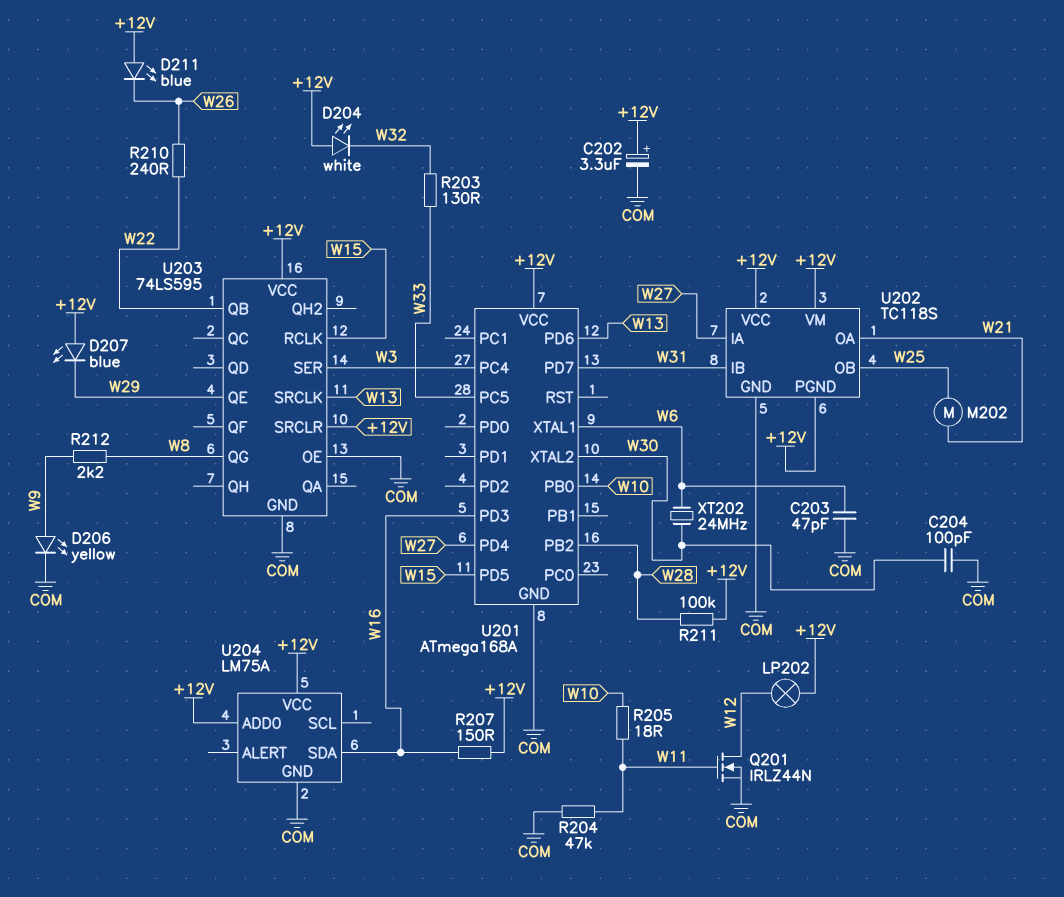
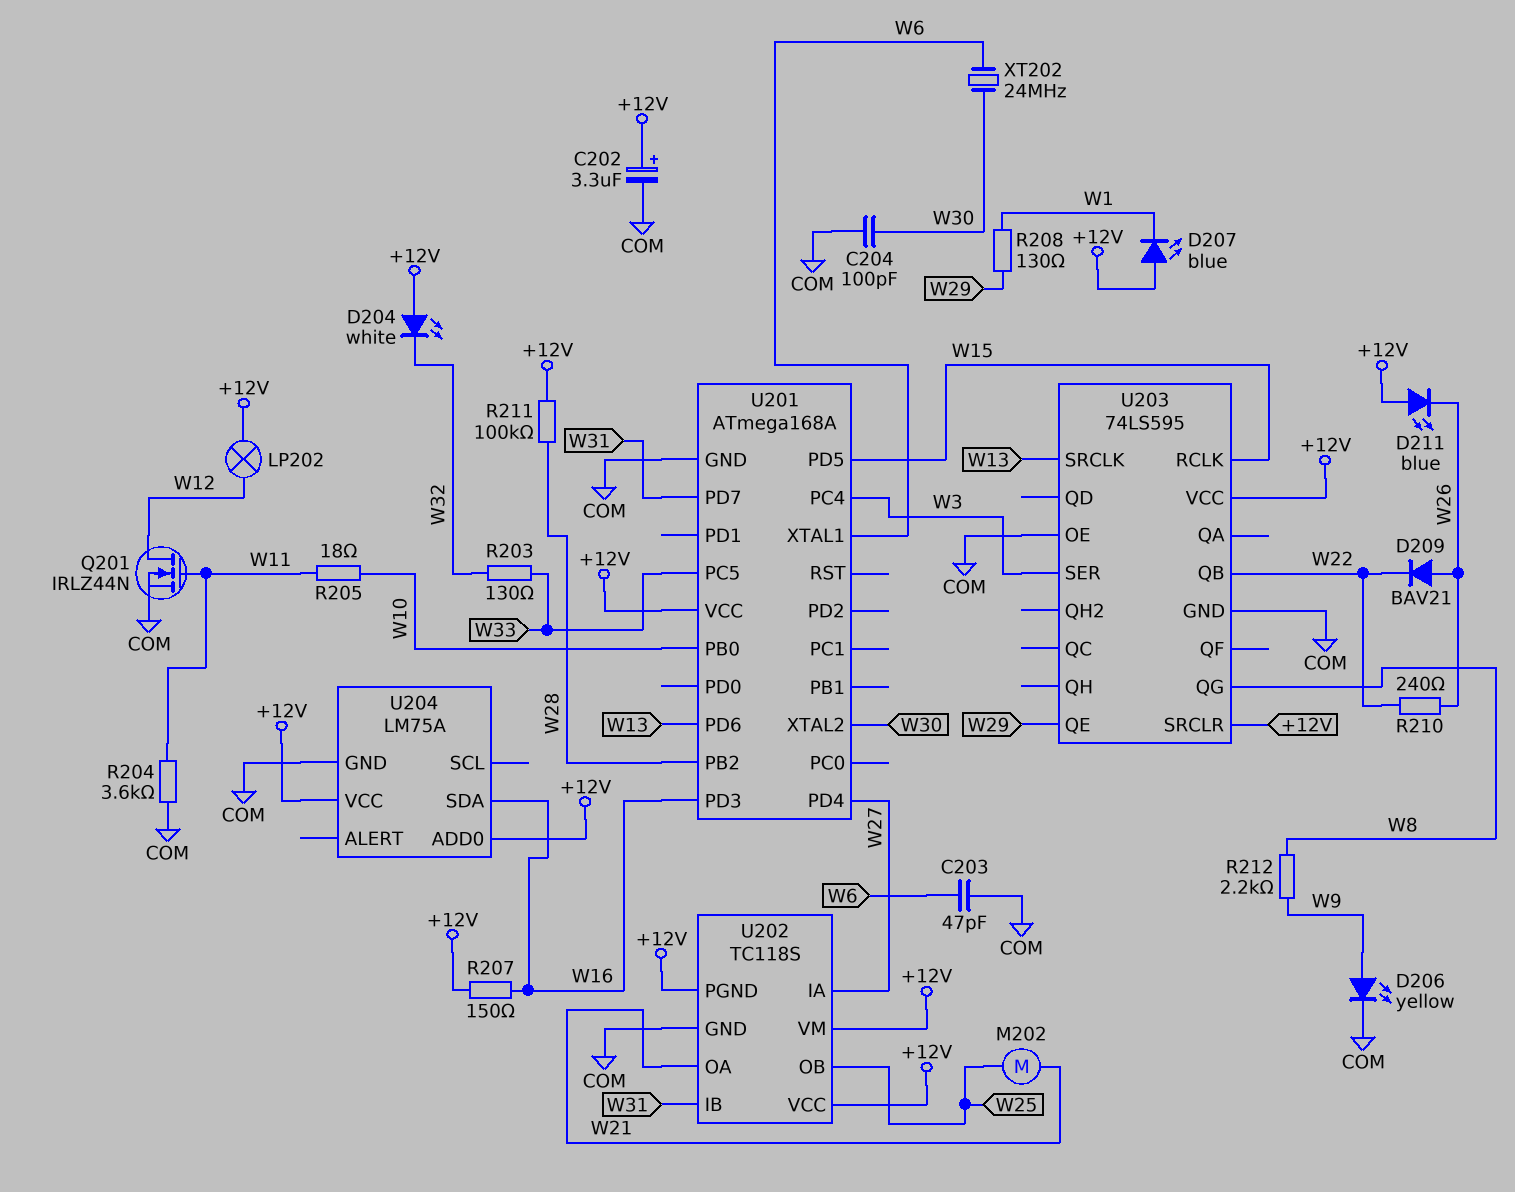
D207: LED blue (A +12V, K W29) -> LED blue (A +12V, K W1)
D209: none -> diode BAV21 (A W26, K W22)
R204: 47k (COM, W11) -> 3.6k (COM, W11)
R208: none -> 130 (W1, W29)

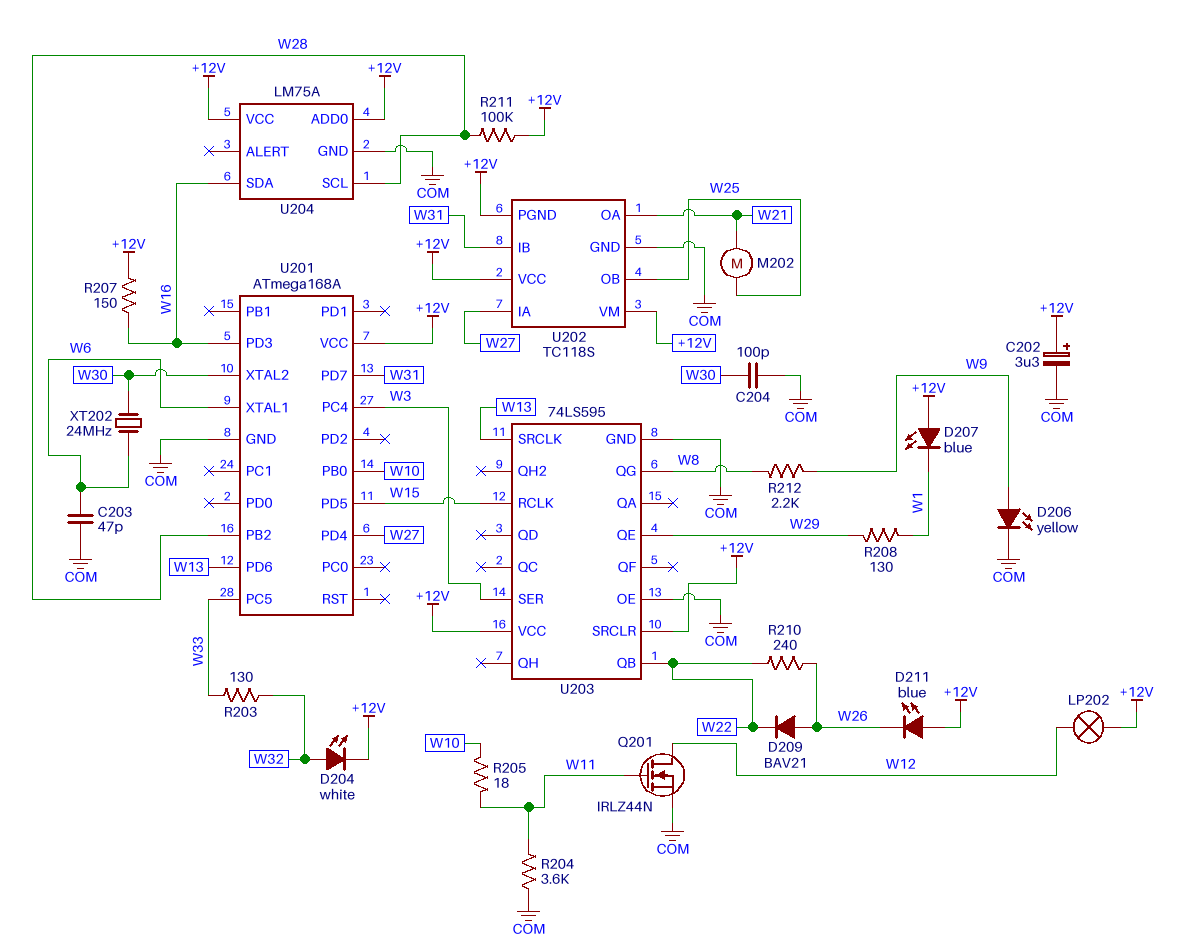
D204: LED white (A +12V, K W32) -> LED white (A W32, K +12V)
U204 pin SCL: none -> W28

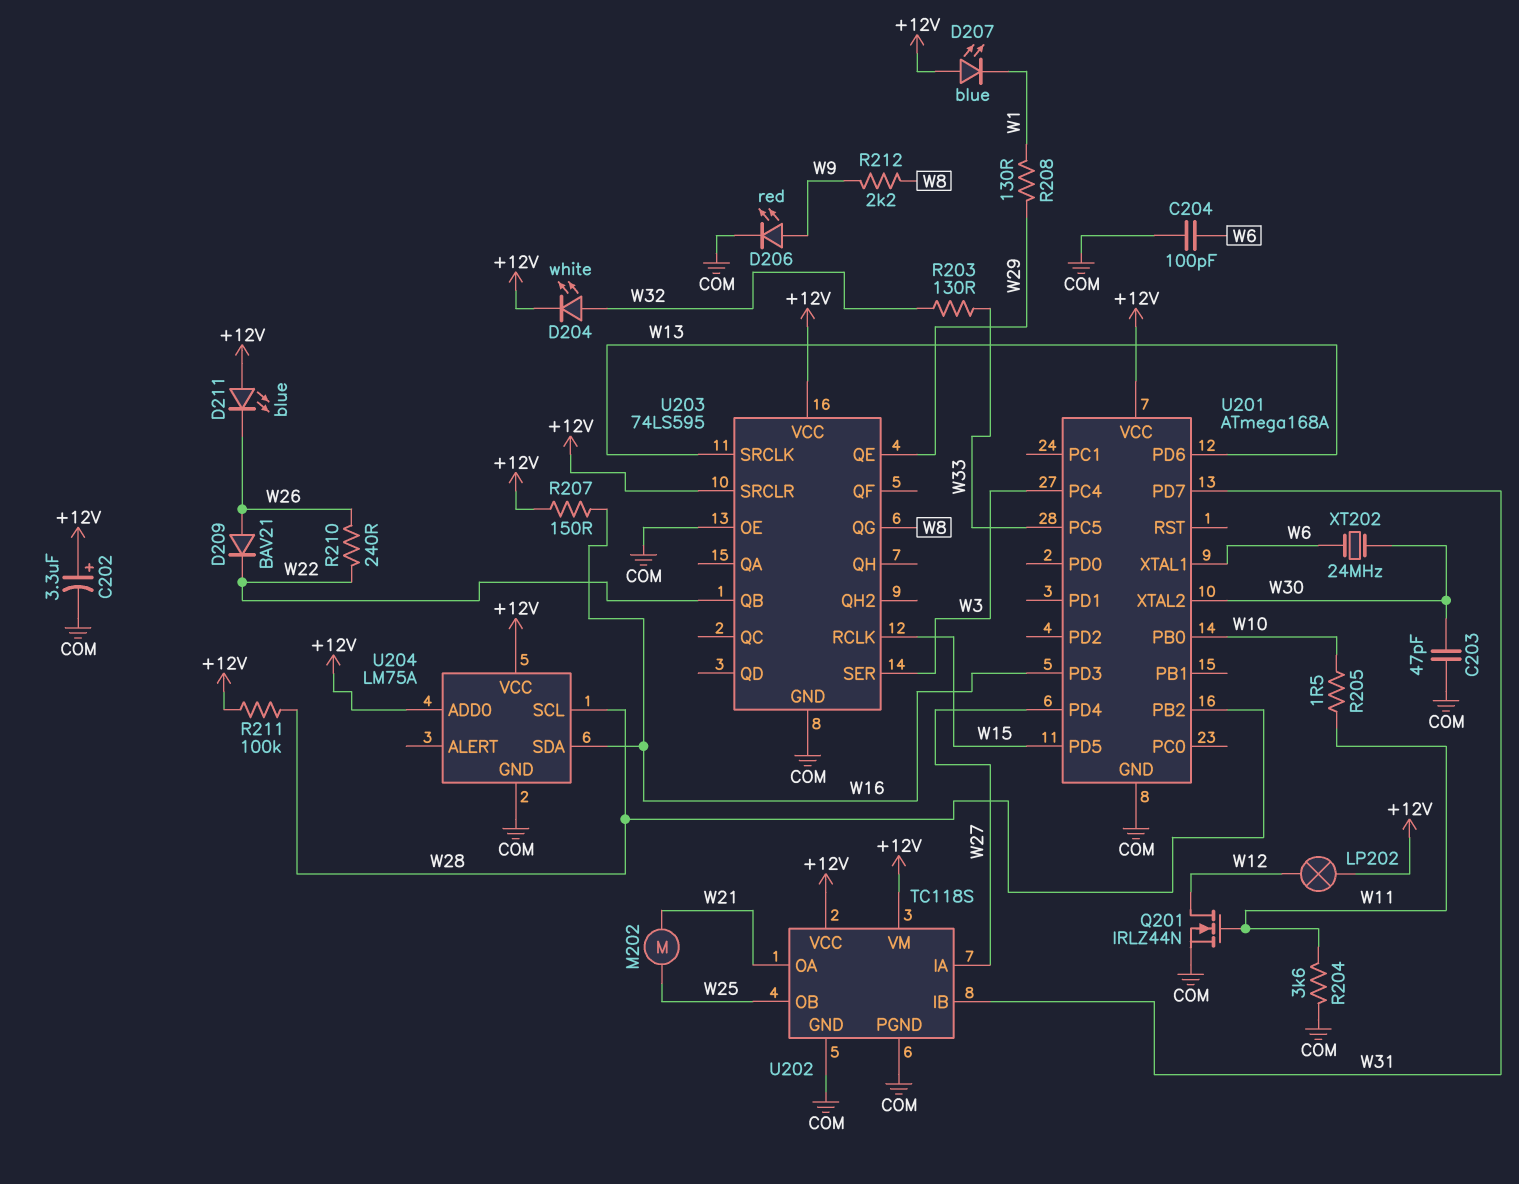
C203: 47pF (COM, W6) -> 47pF (COM, W30)
C204: 100pF (COM, W30) -> 100pF (COM, W6)
D206: LED yellow (A W9, K COM) -> LED red (A W9, K COM)
R205: 18 (W10, W11) -> 1.5 (W10, W11)
U202 pin PGND: +12V -> COM

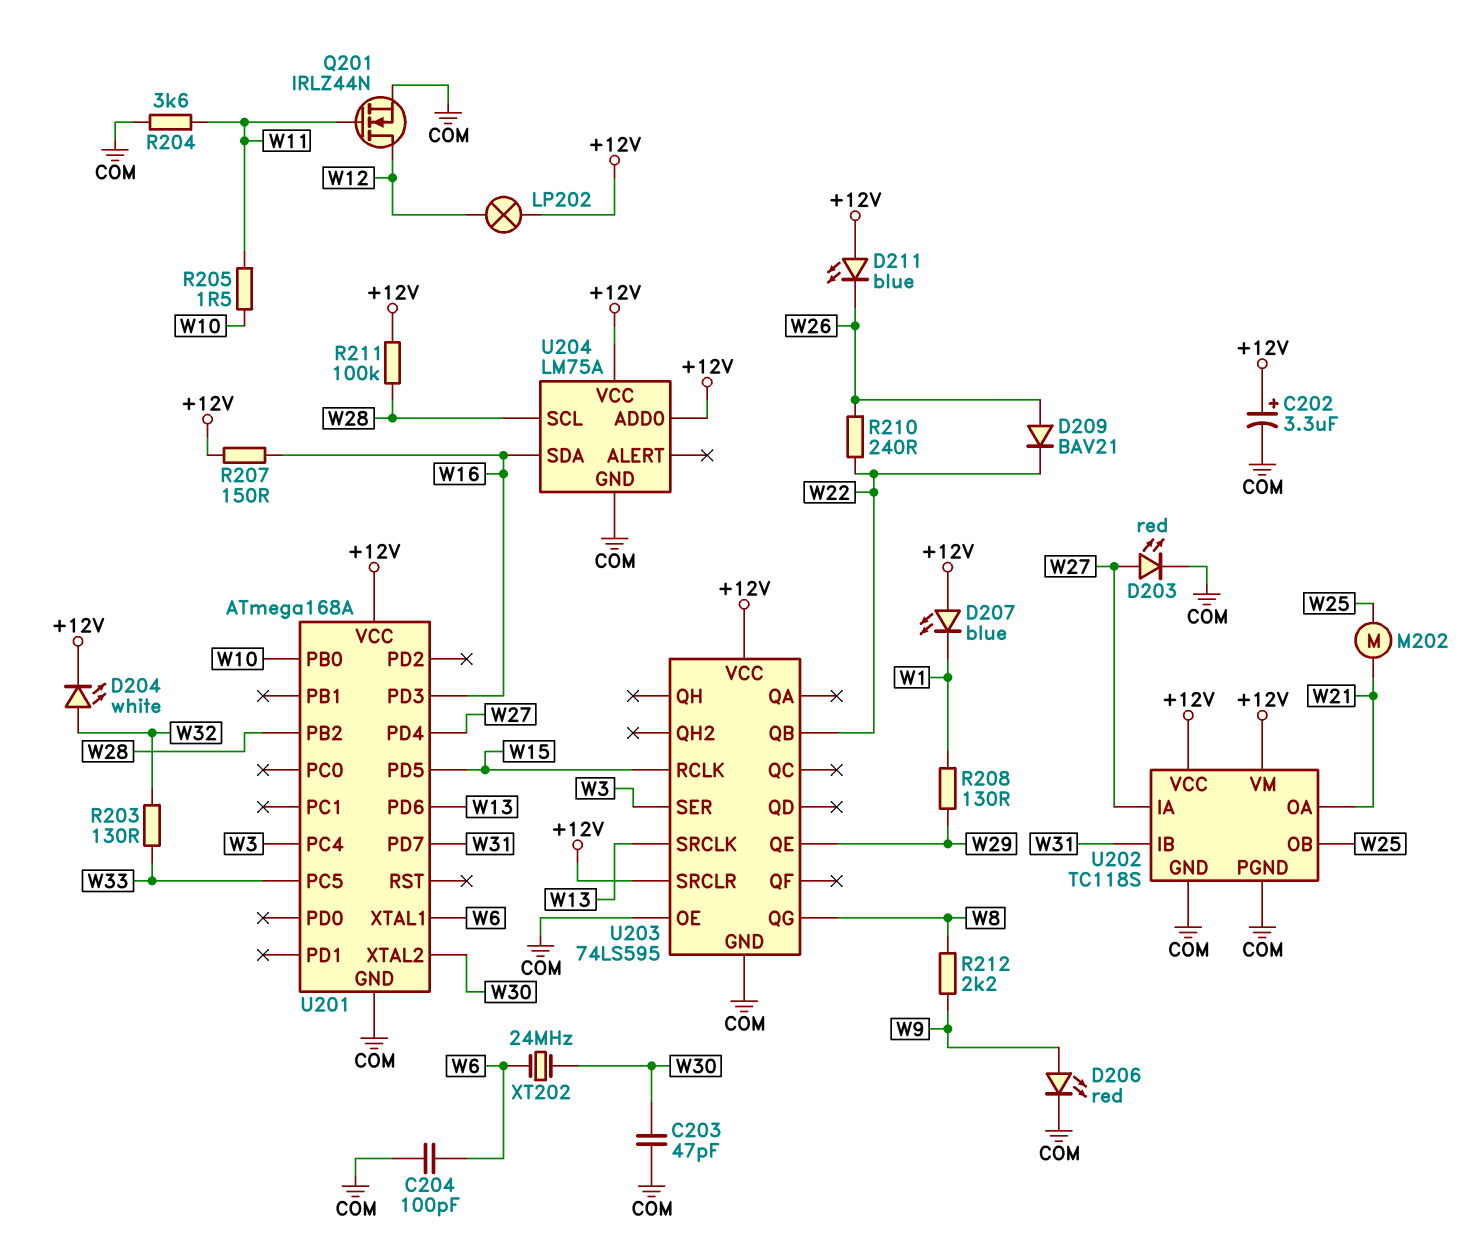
D203: none -> LED red (A W27, K COM)

